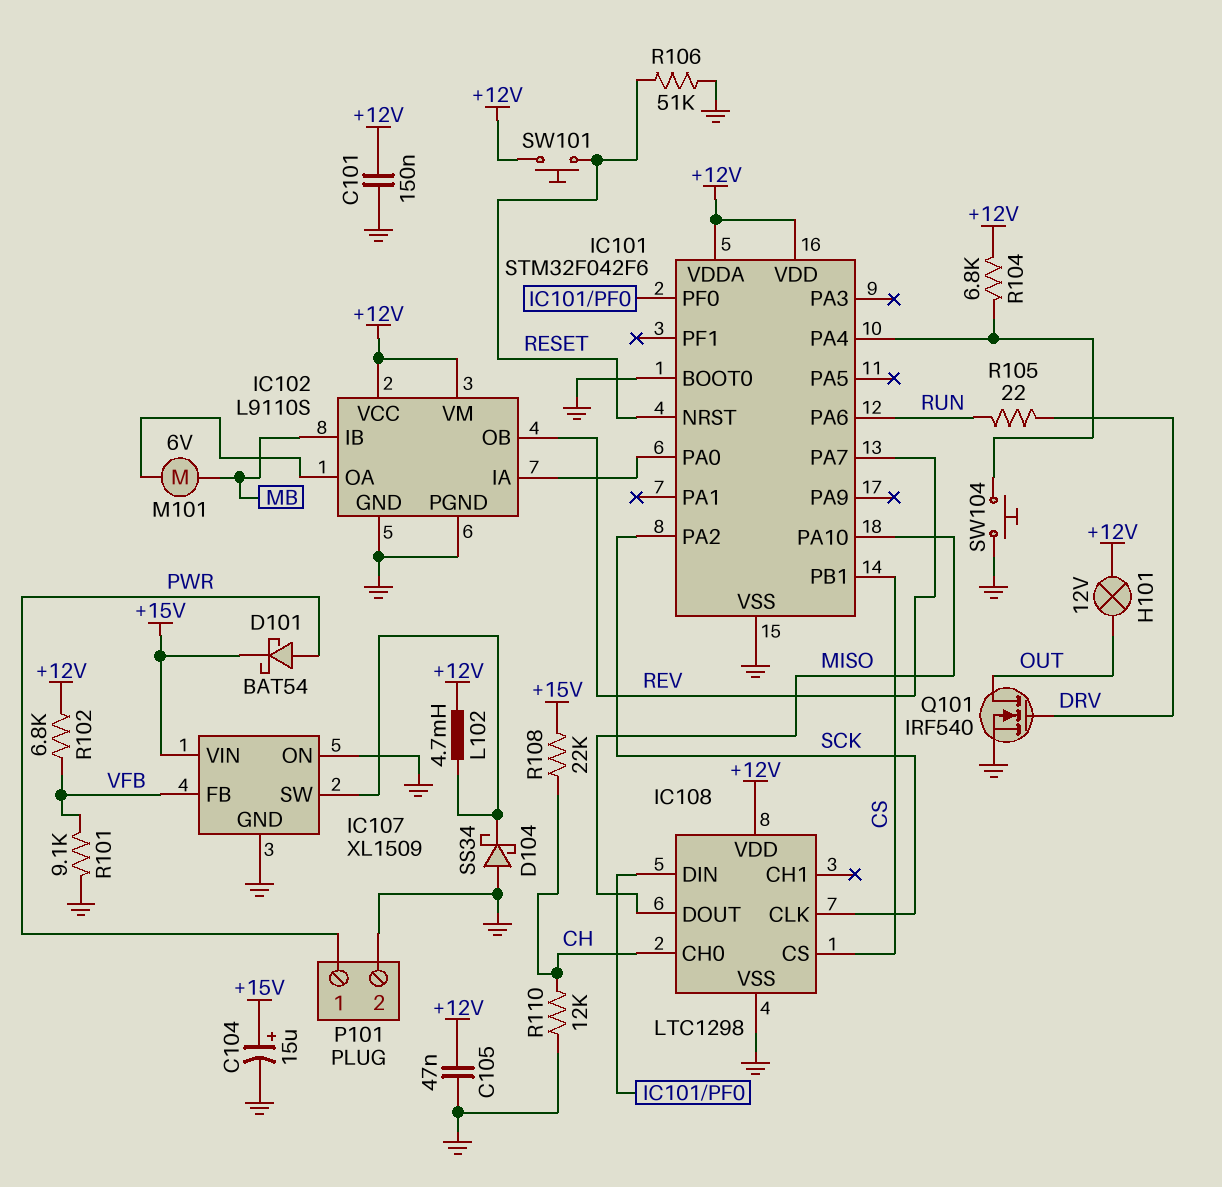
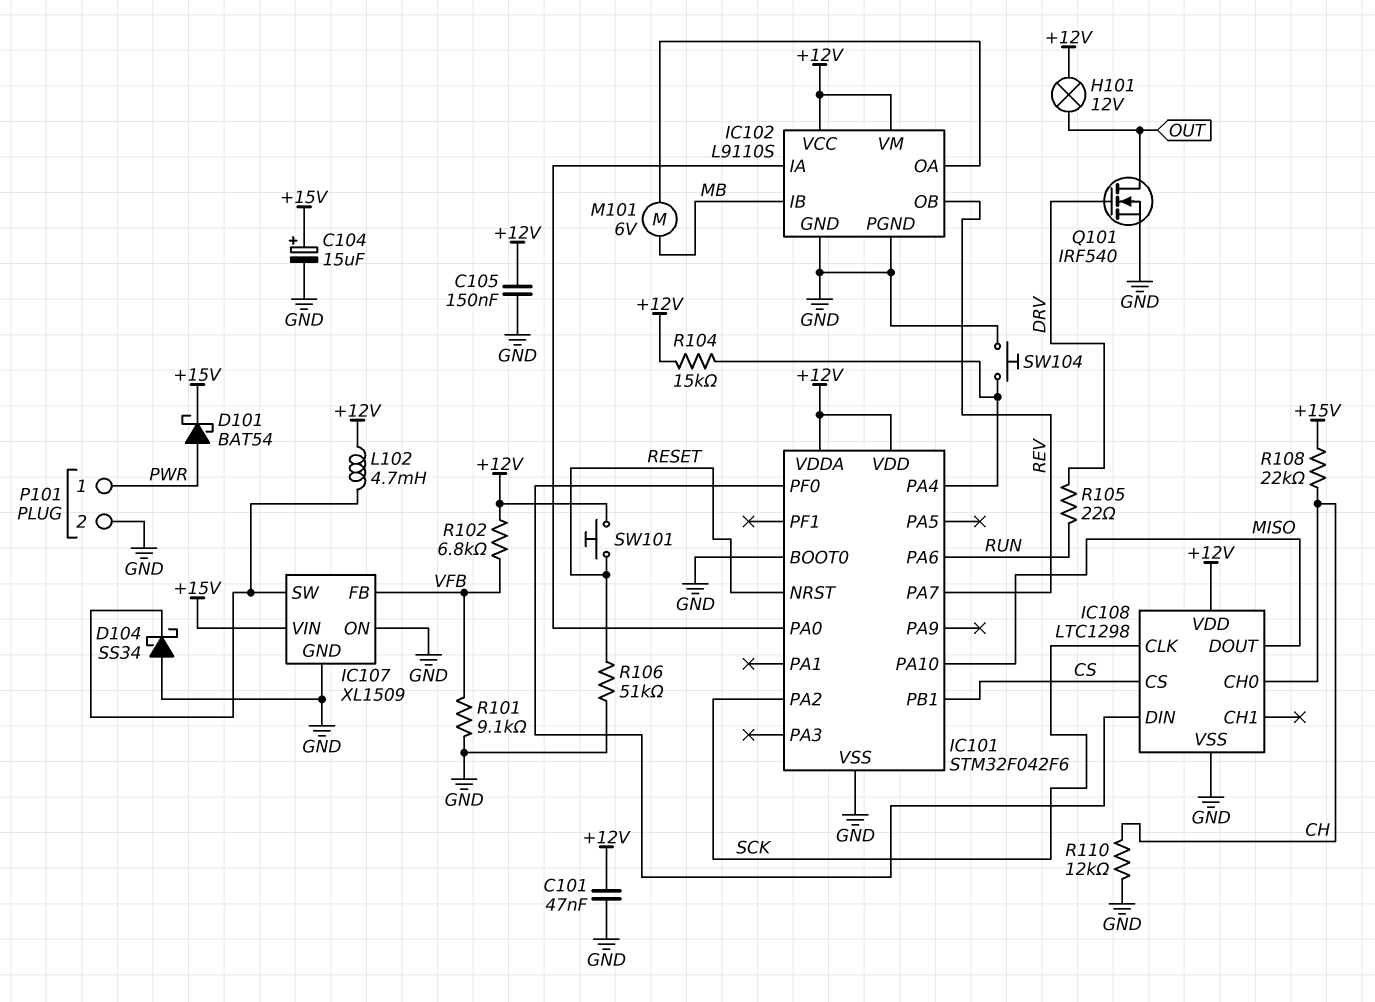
C101: 150nF (+12V, GND) -> 47nF (+12V, GND)
C105: 47nF (+12V, GND) -> 150nF (+12V, GND)
R104: 6.8k (+12V, IC101/PA4) -> 15k (+12V, IC101/PA4)

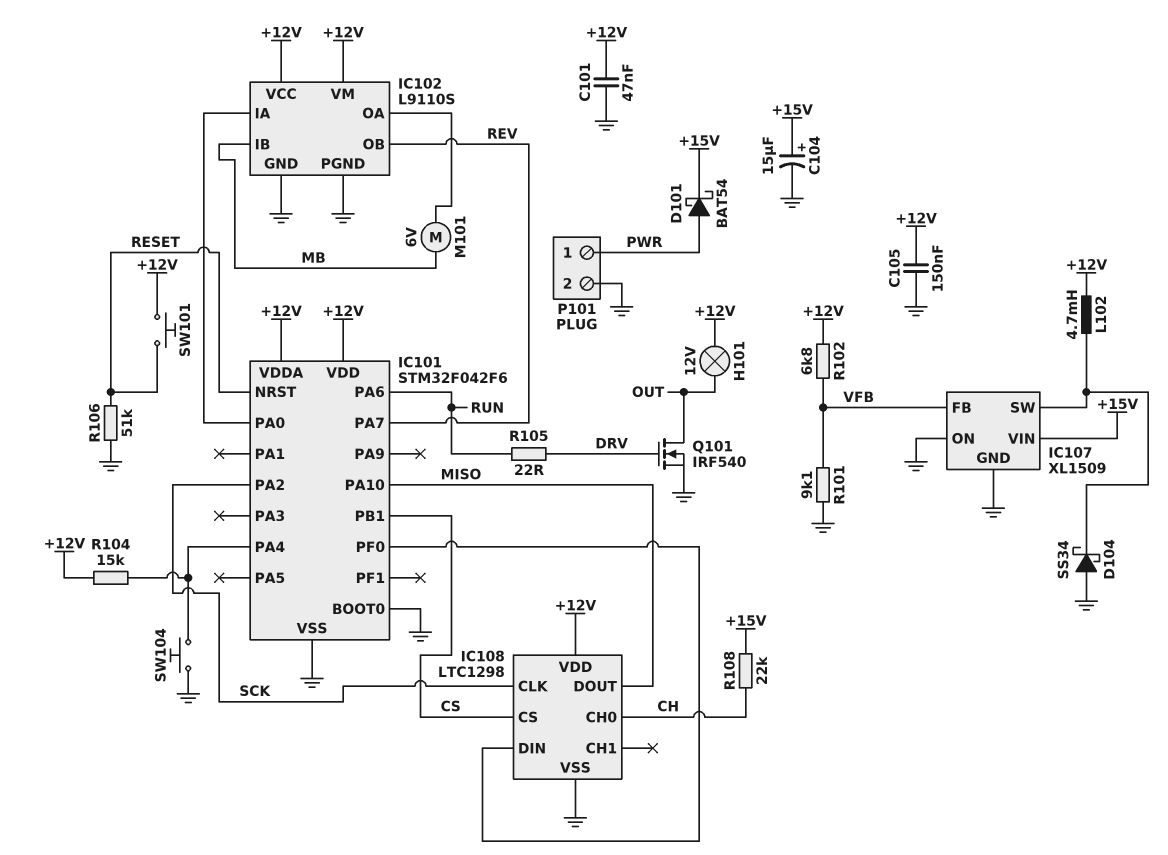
R110: 12k (CH, GND) -> none

